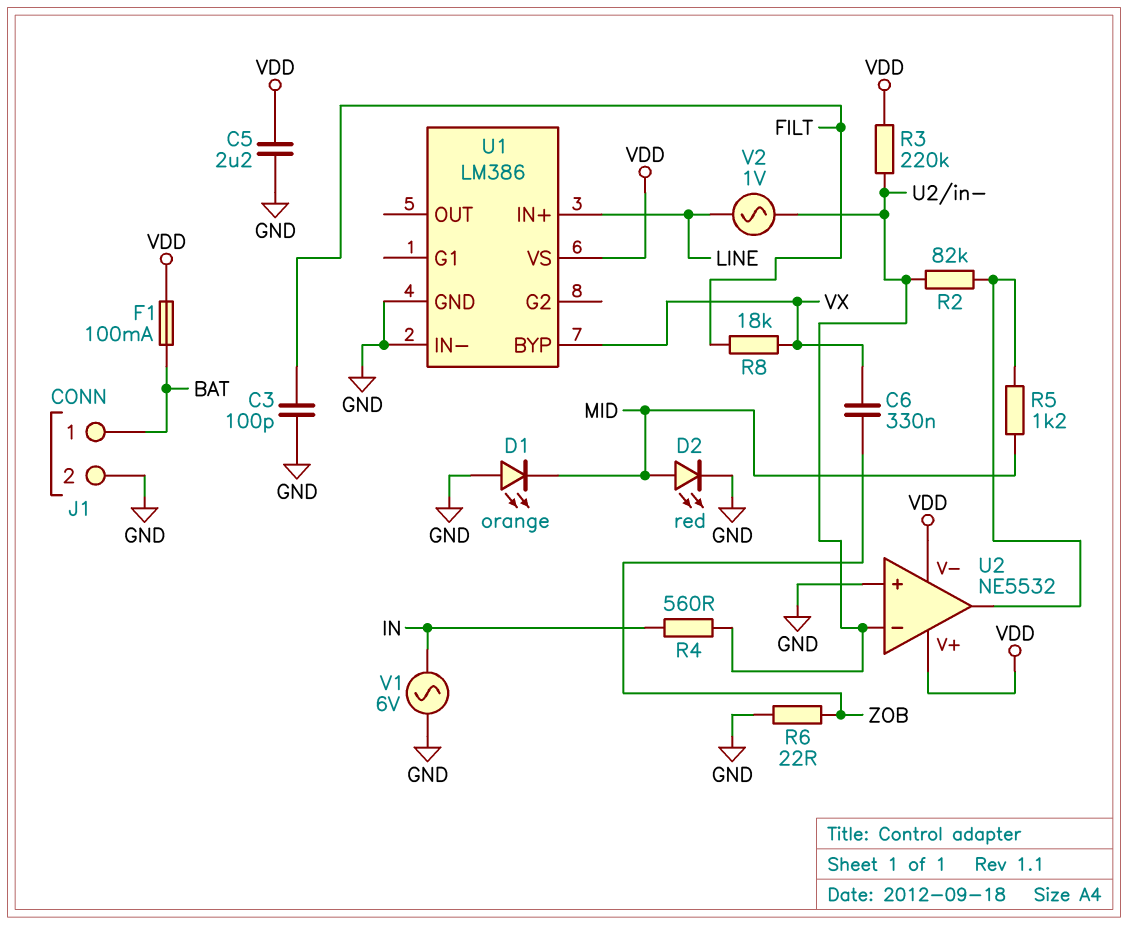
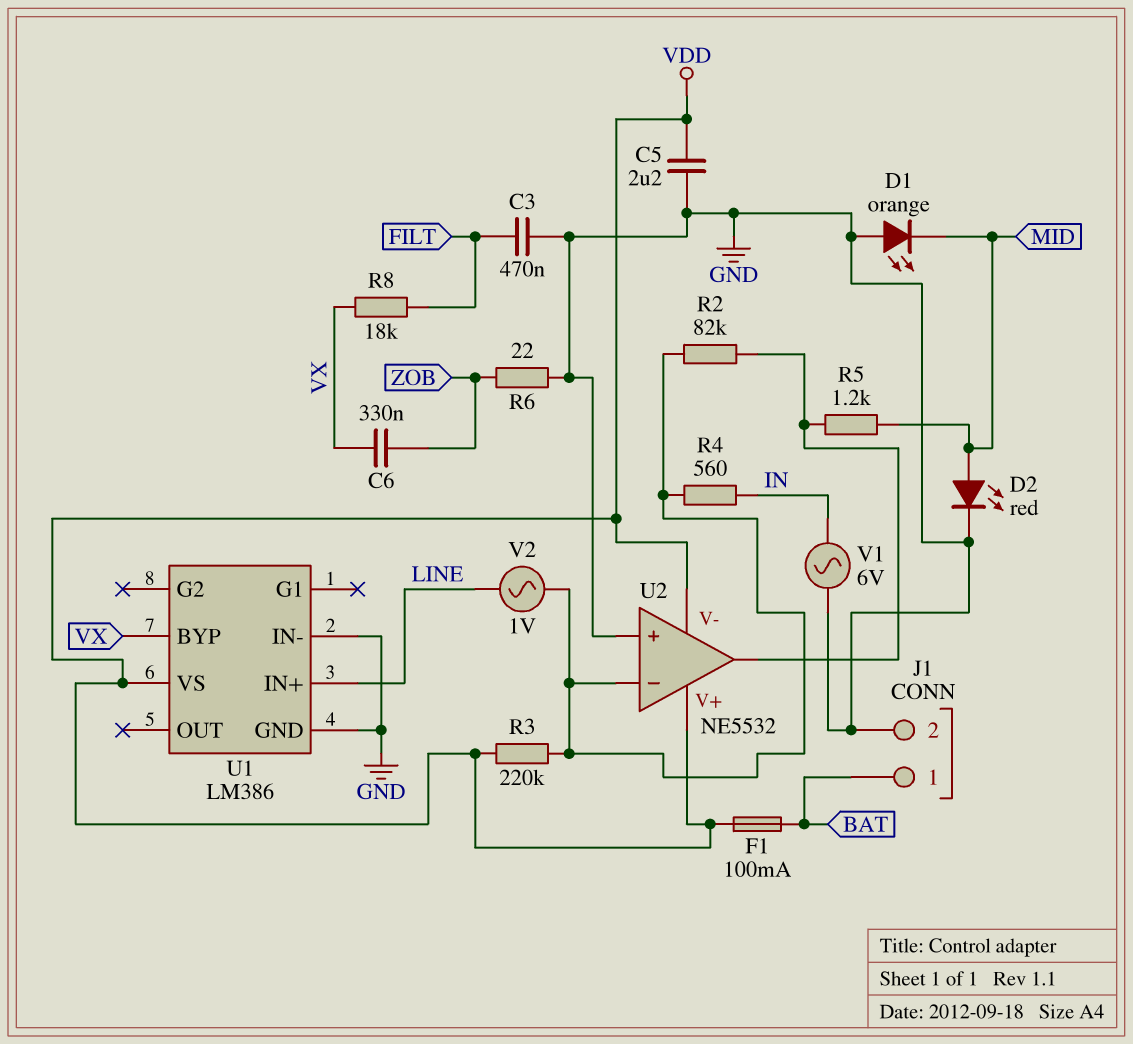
C3: 100pF (FILT, GND) -> 470nF (FILT, GND)

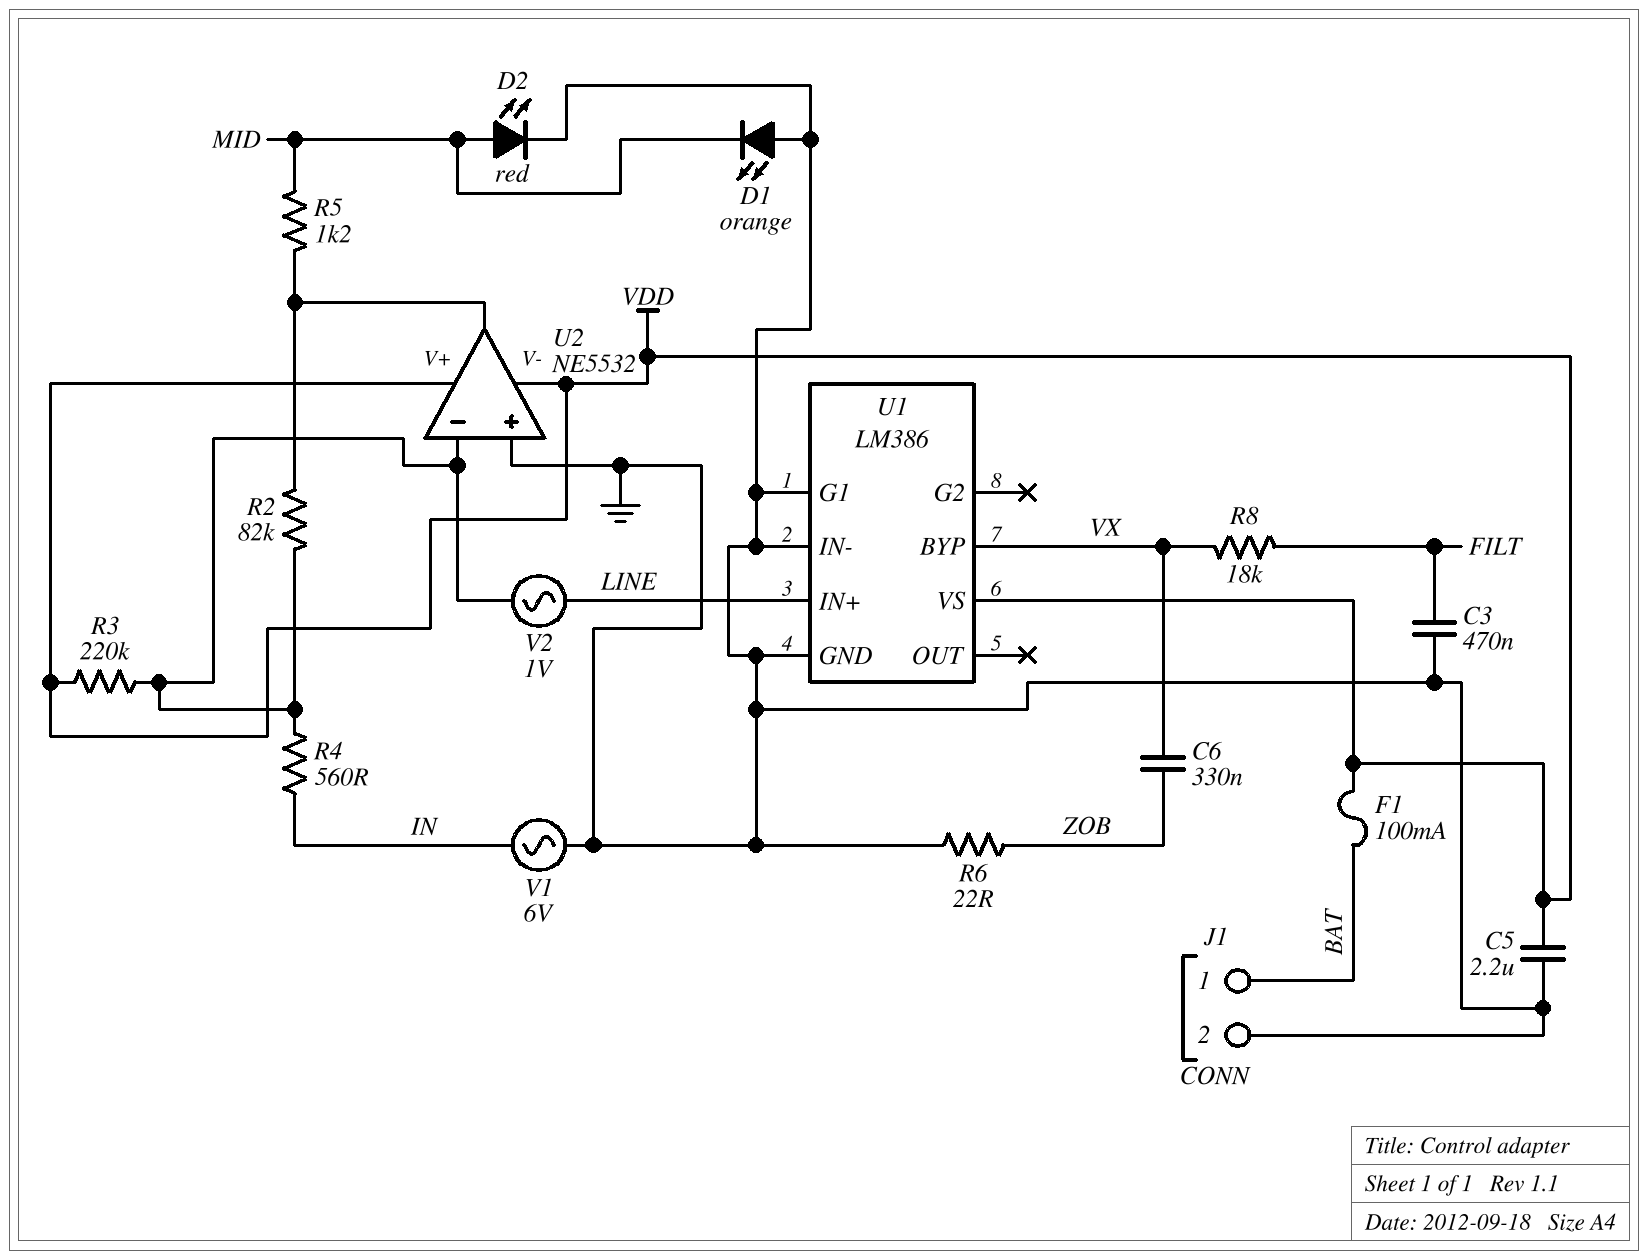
U1 pin G1: none -> GND

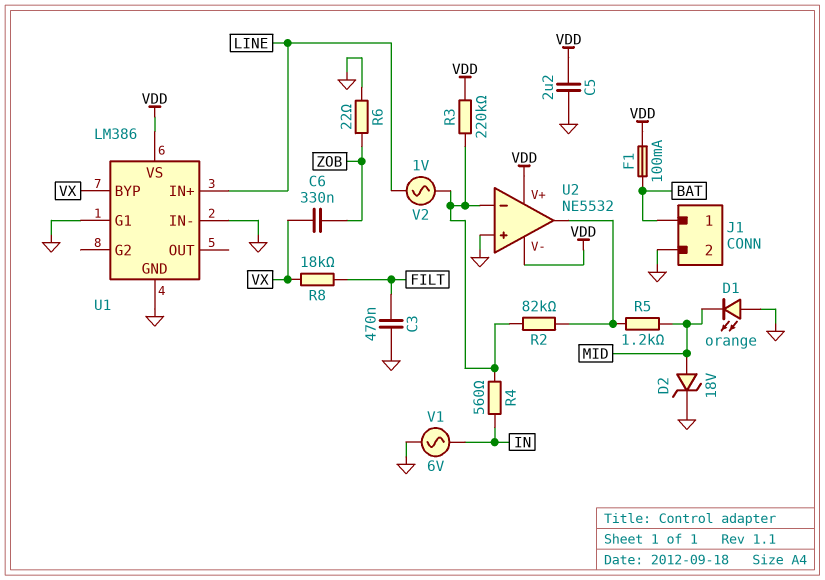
D2: LED red (A MID, K GND) -> zener 18V (A MID, K GND)

